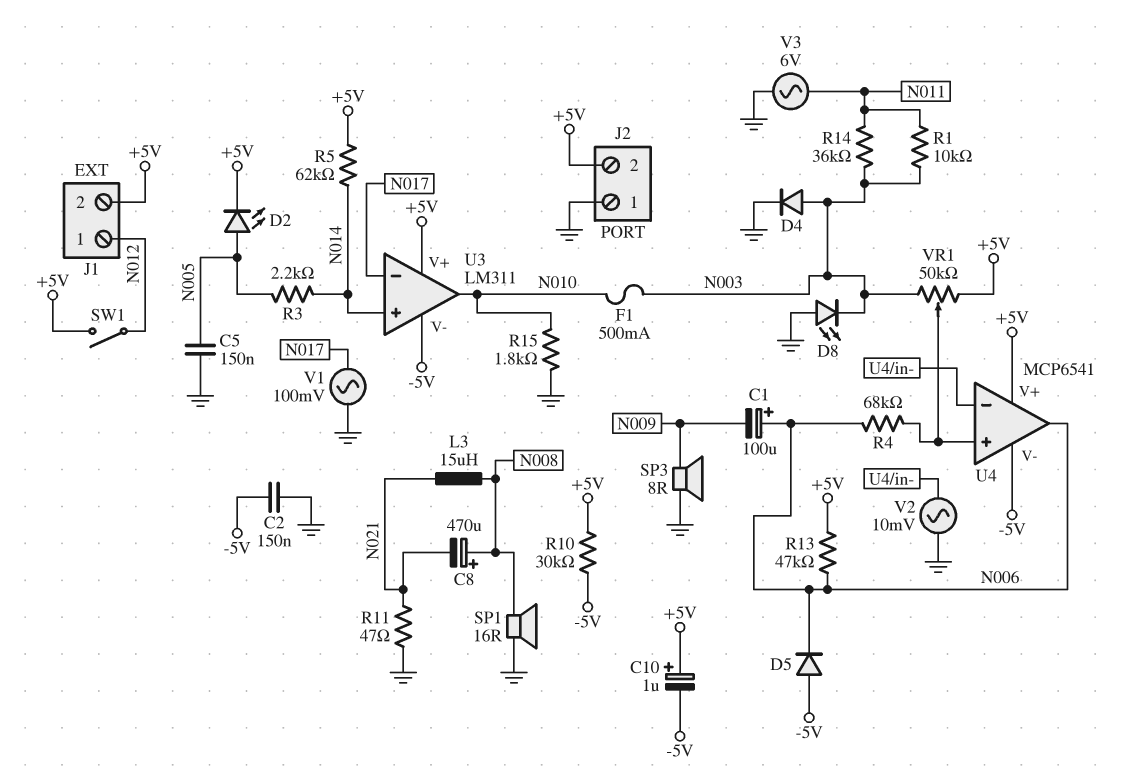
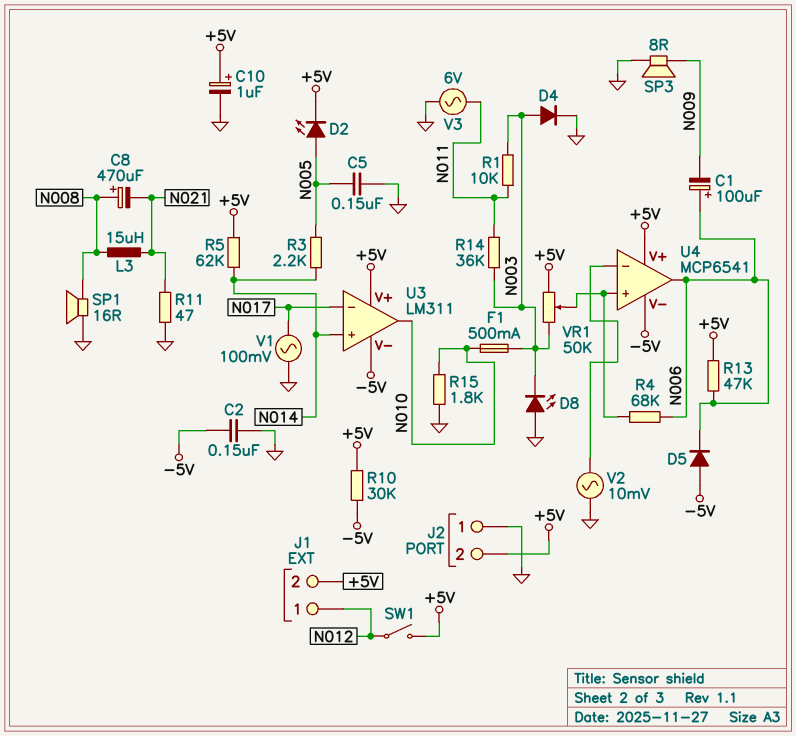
C10: 1uF (plus +5V, minus -5V) -> 1uF (plus +5V, minus GND)

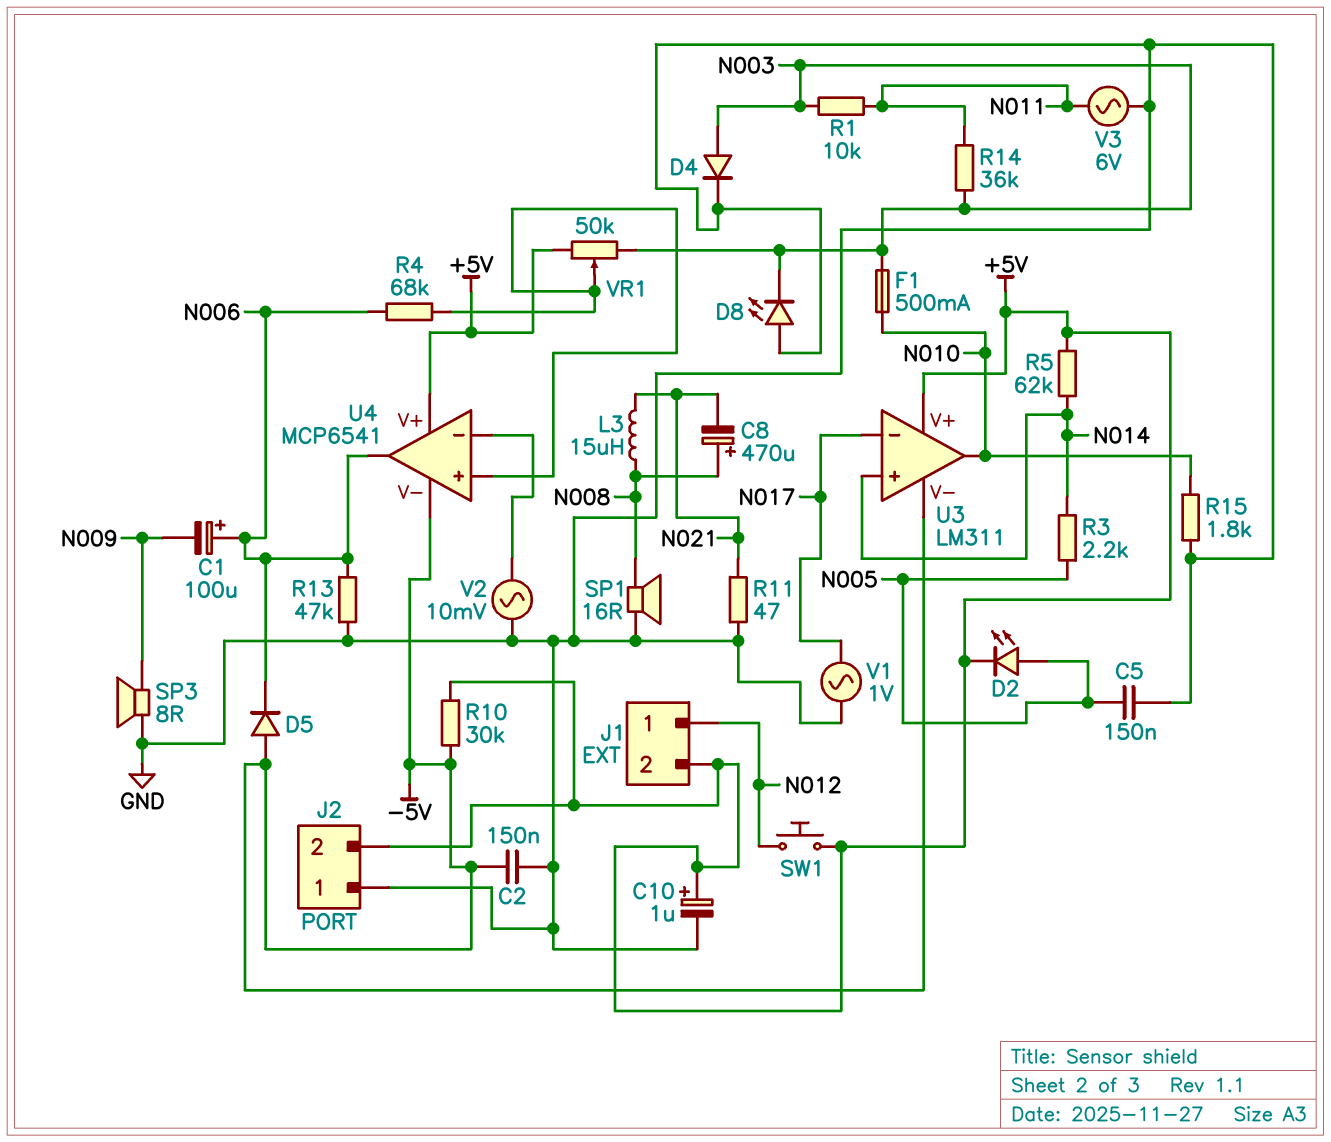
R13: 47k (+5V, N006) -> 47k (GND, N006)
SW1: switch (+5V, N012) -> button (+5V, N012)
V1: AC 100mV (GND, N017) -> AC 1V (GND, N017)

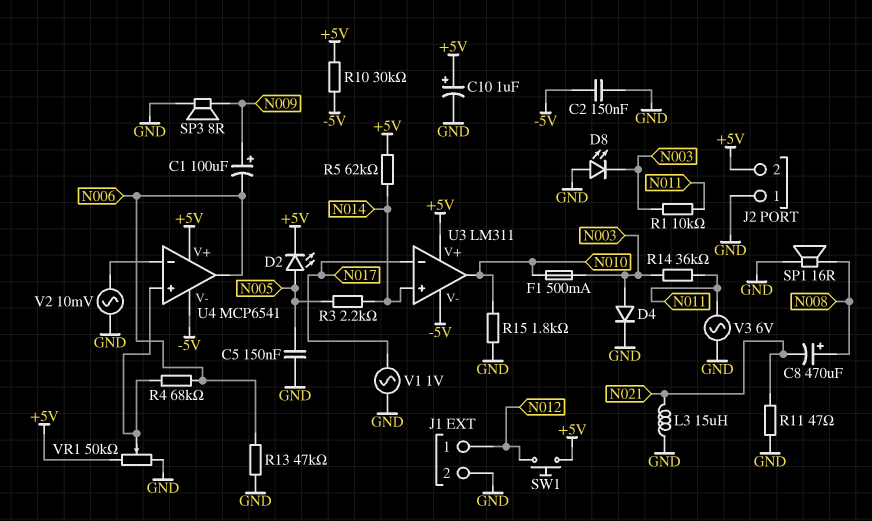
C1: 100uF (plus N006, minus N009) -> 100uF (plus N009, minus N006)
D5: diode (A -5V, K N006) -> none
J1 pin 2: +5V -> GND
L3: 15uH (N008, N021) -> 15uH (GND, N021)
VR1: 50k (+5V, N003, wiper U4/in+) -> 50k (+5V, GND, wiper U4/in+)

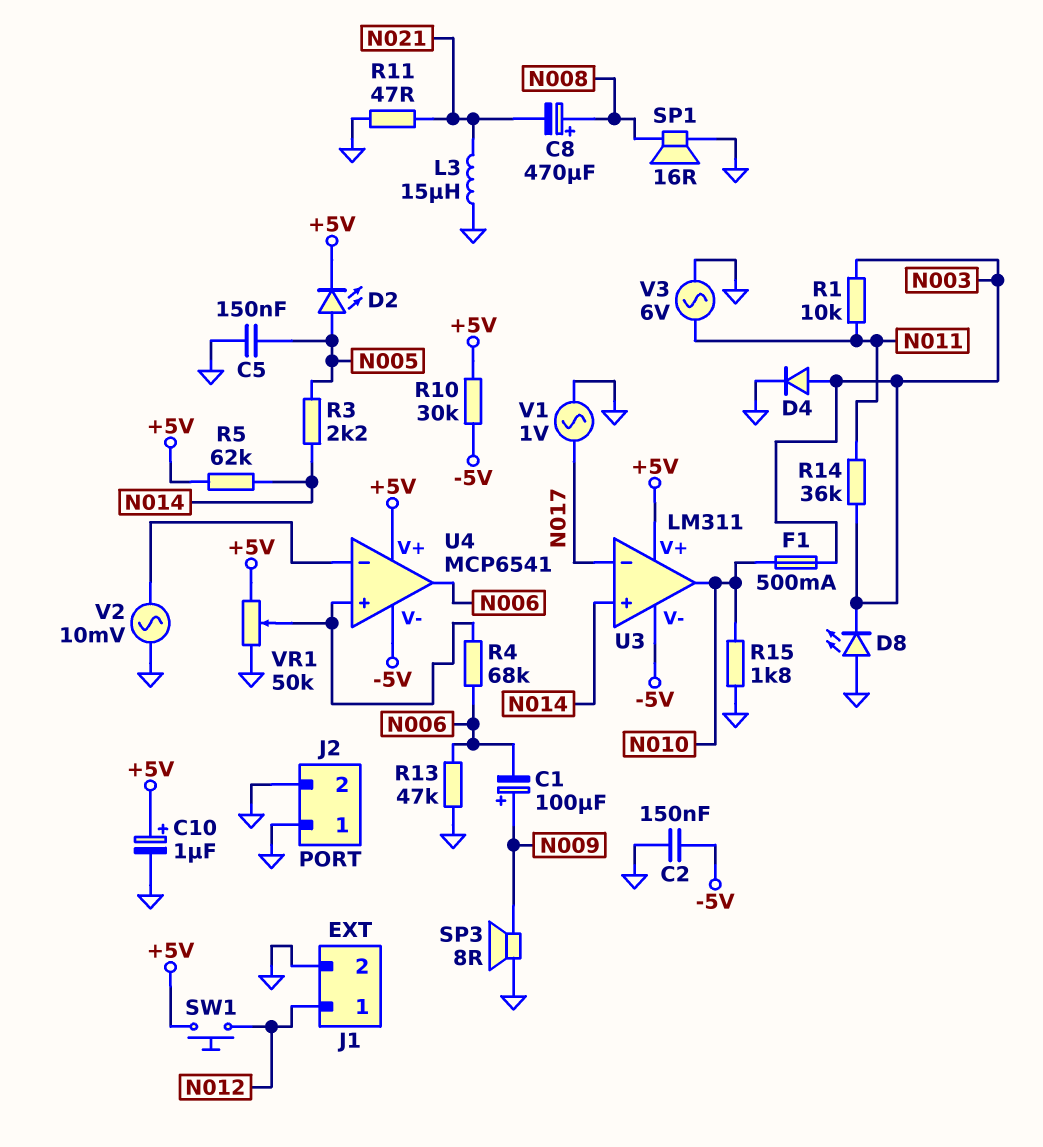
J2 pin 2: +5V -> GND

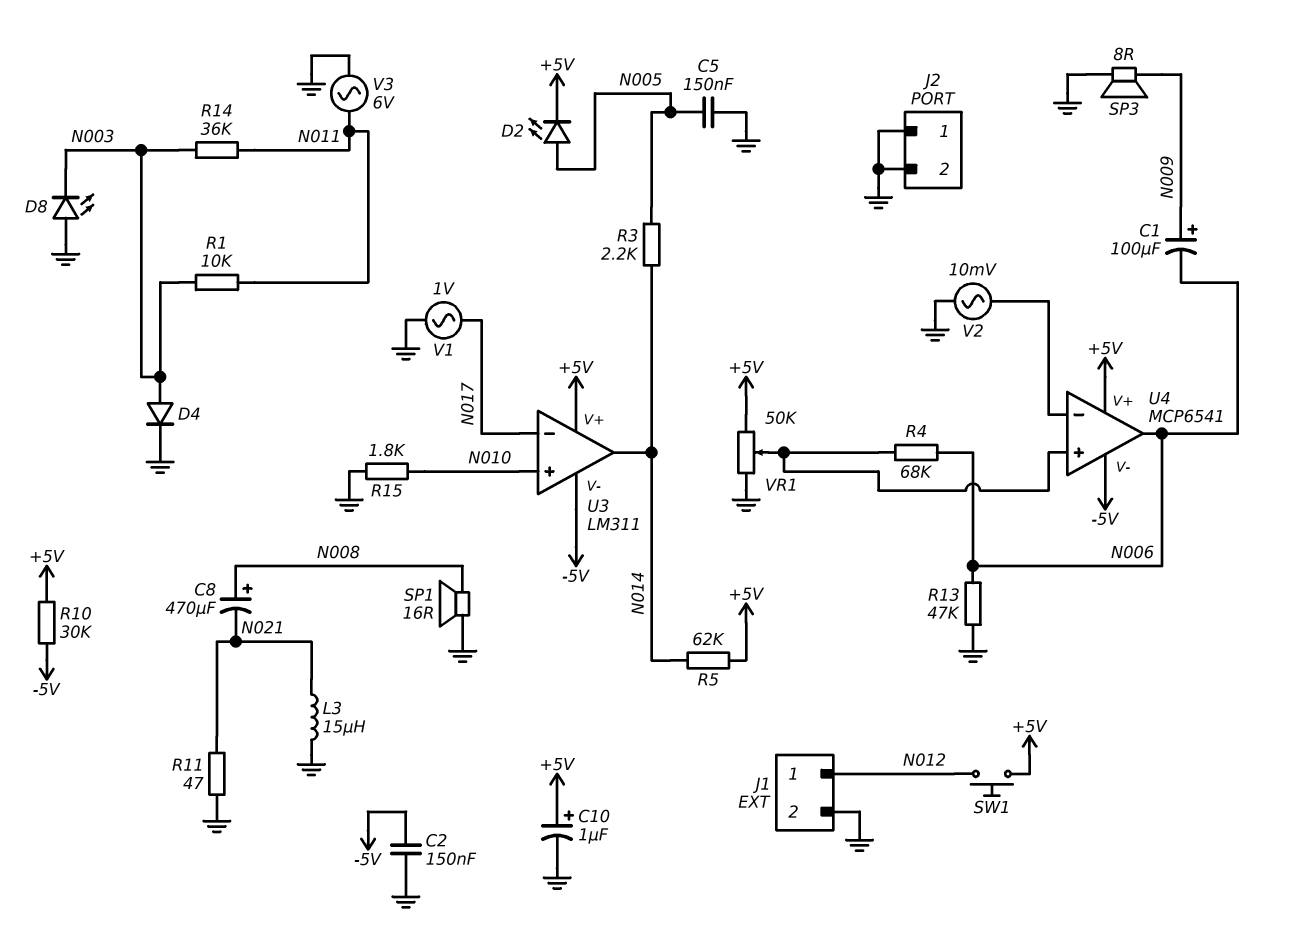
F1: 500mA (N003, N010) -> none
U3 pin in+: N014 -> N010
U3 pin out: N010 -> N014

